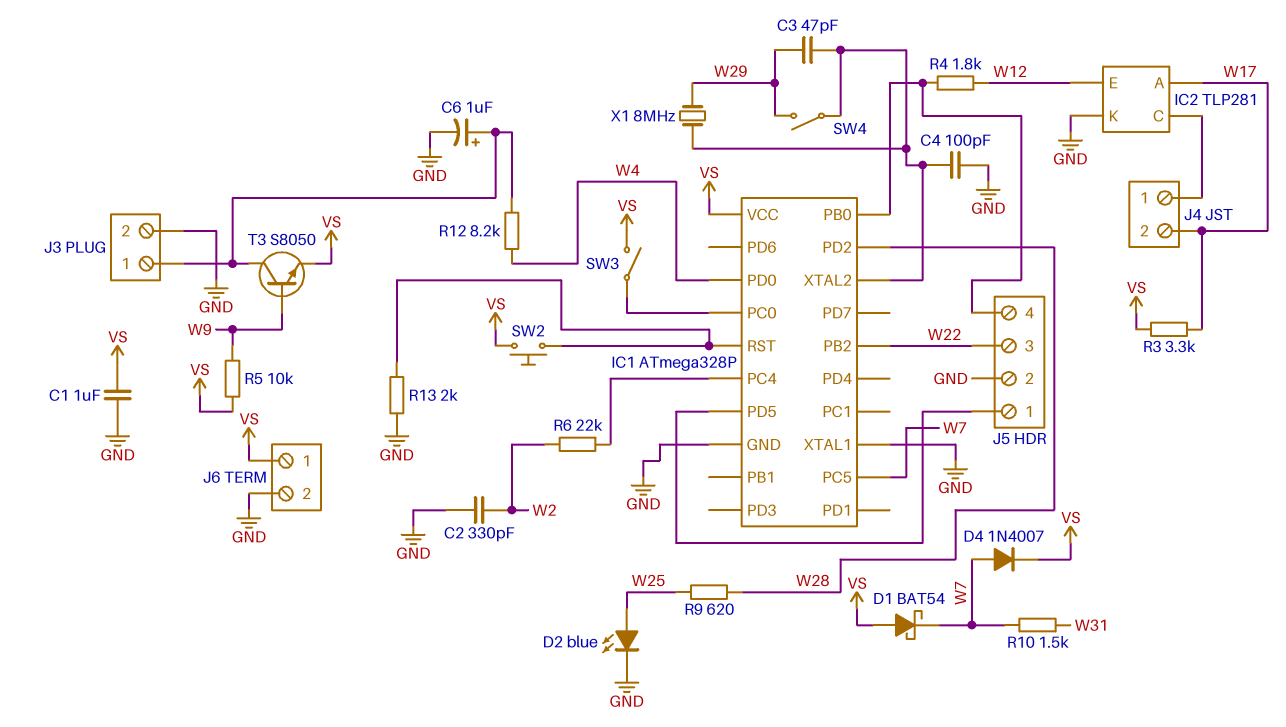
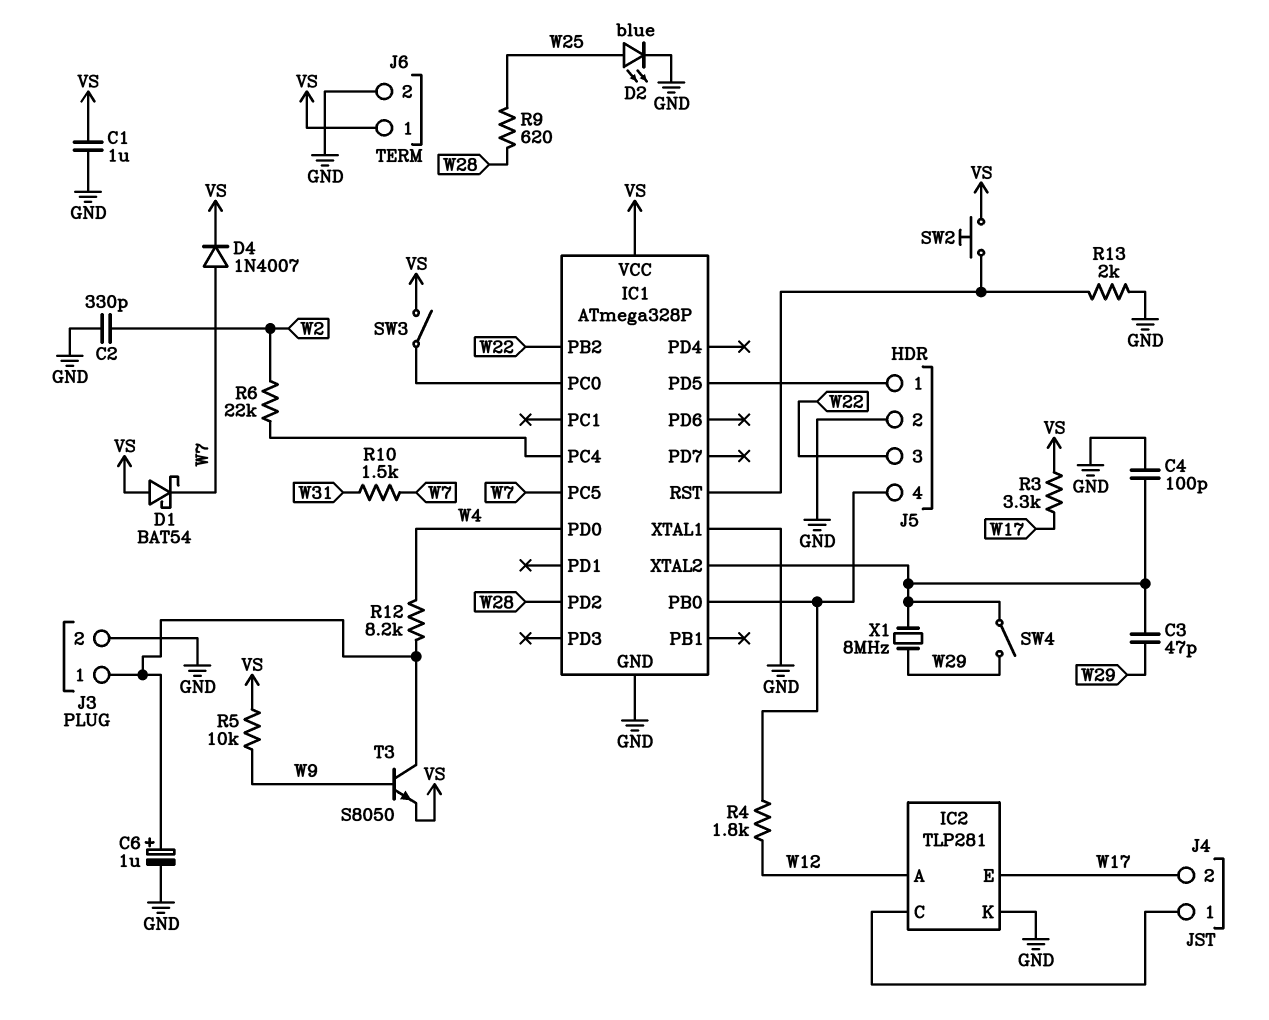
IC2 pin A: W17 -> W12
IC2 pin E: W12 -> W17

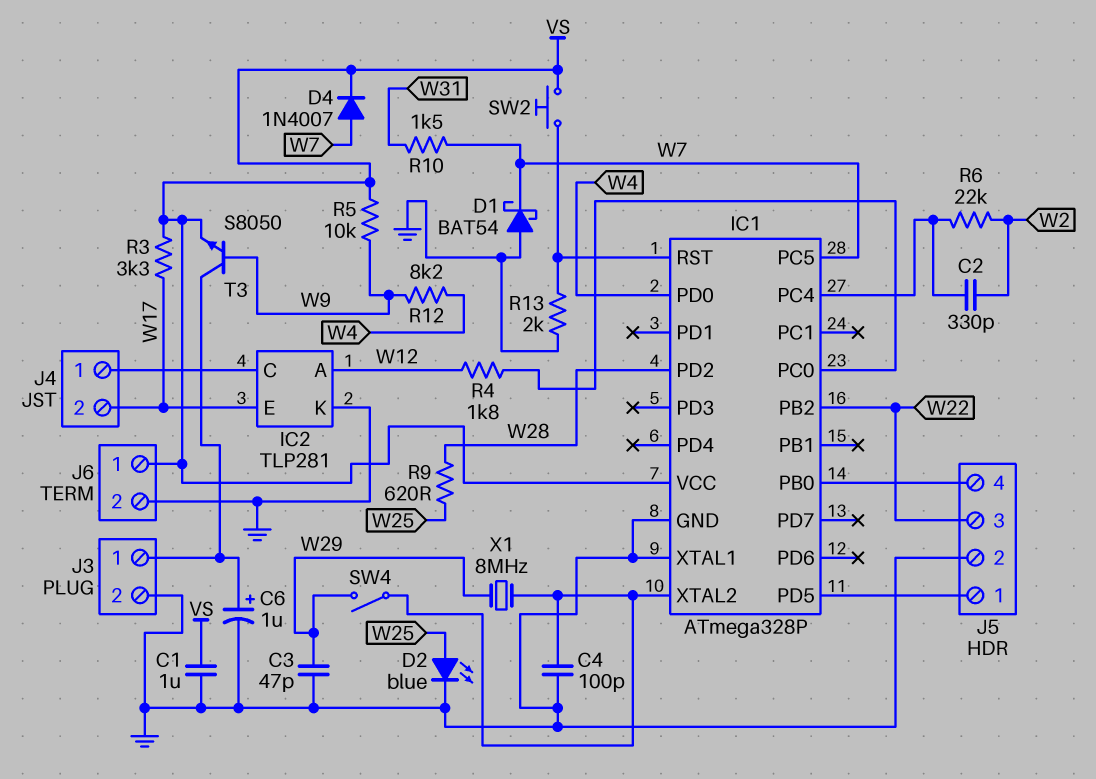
C2: 330pF (GND, W2) -> 330pF (IC1/PC4, W2)
C3: 47pF (IC1/XTAL2, W29) -> 47pF (GND, W29)
D1: schottky BAT54 (A VS, K W7) -> schottky BAT54 (A GND, K W7)
R4: 1.8k (IC1/PB0, W12) -> 1.8k (IC1/PC0, W12)
R12: 8.2k (J3/1, W4) -> 8.2k (W4, W9)
SW3: switch (IC1/PC0, VS) -> none

